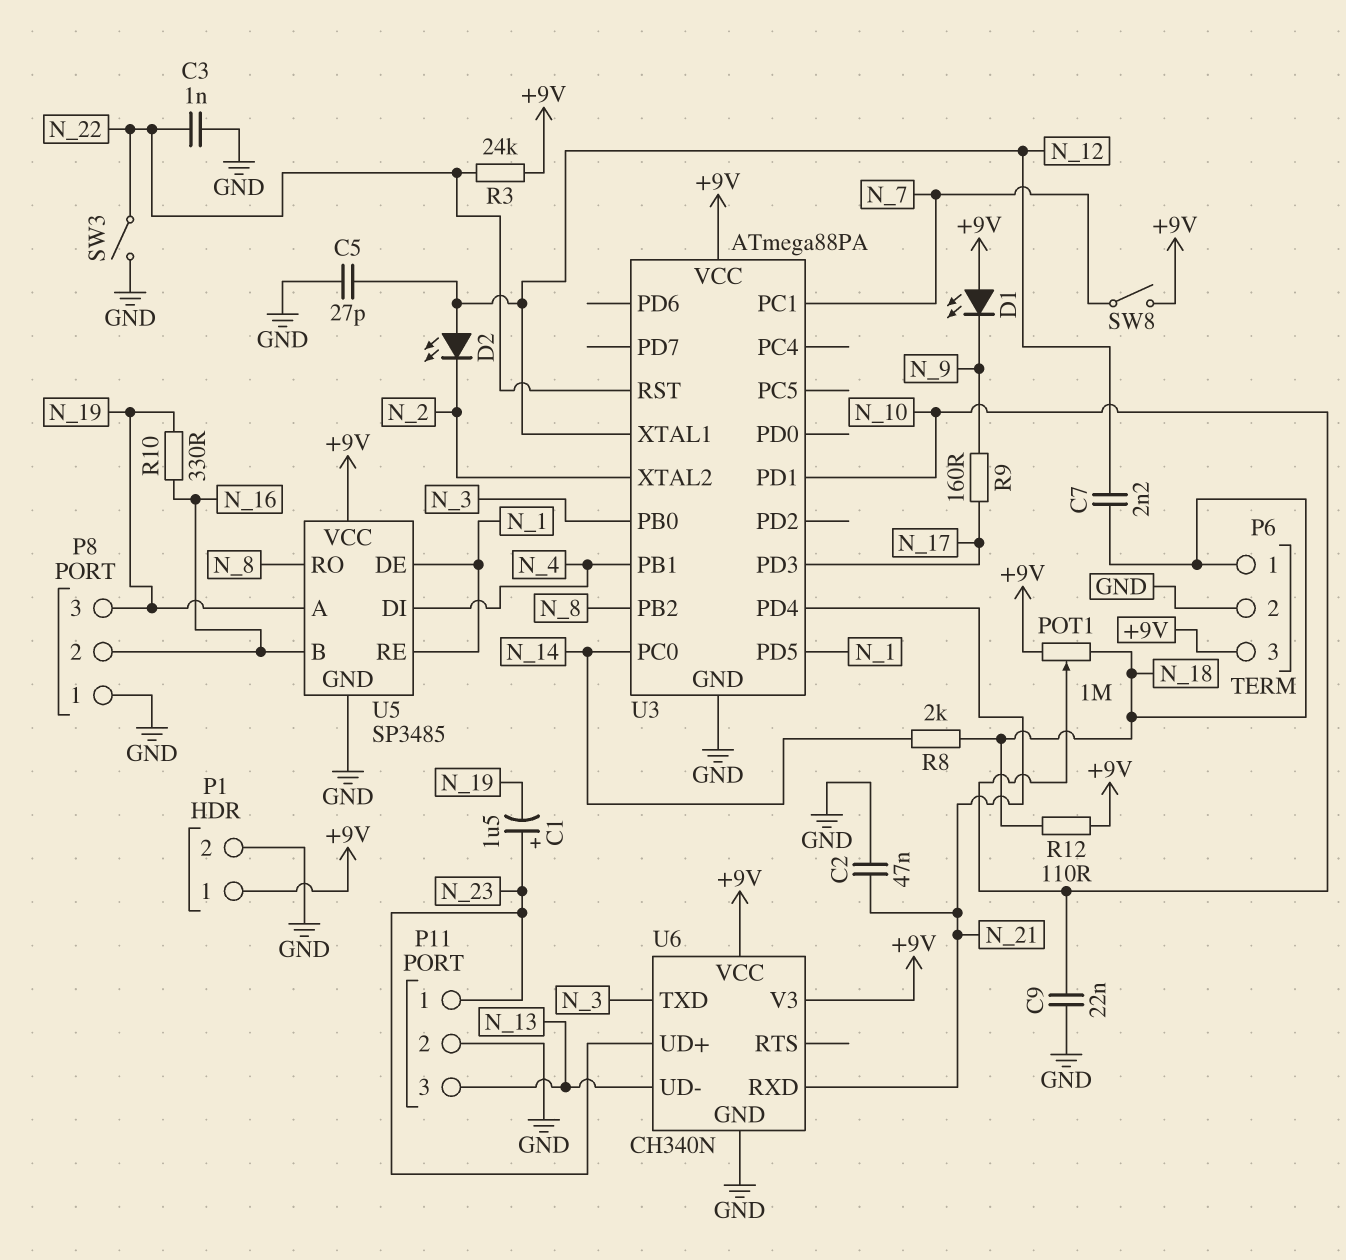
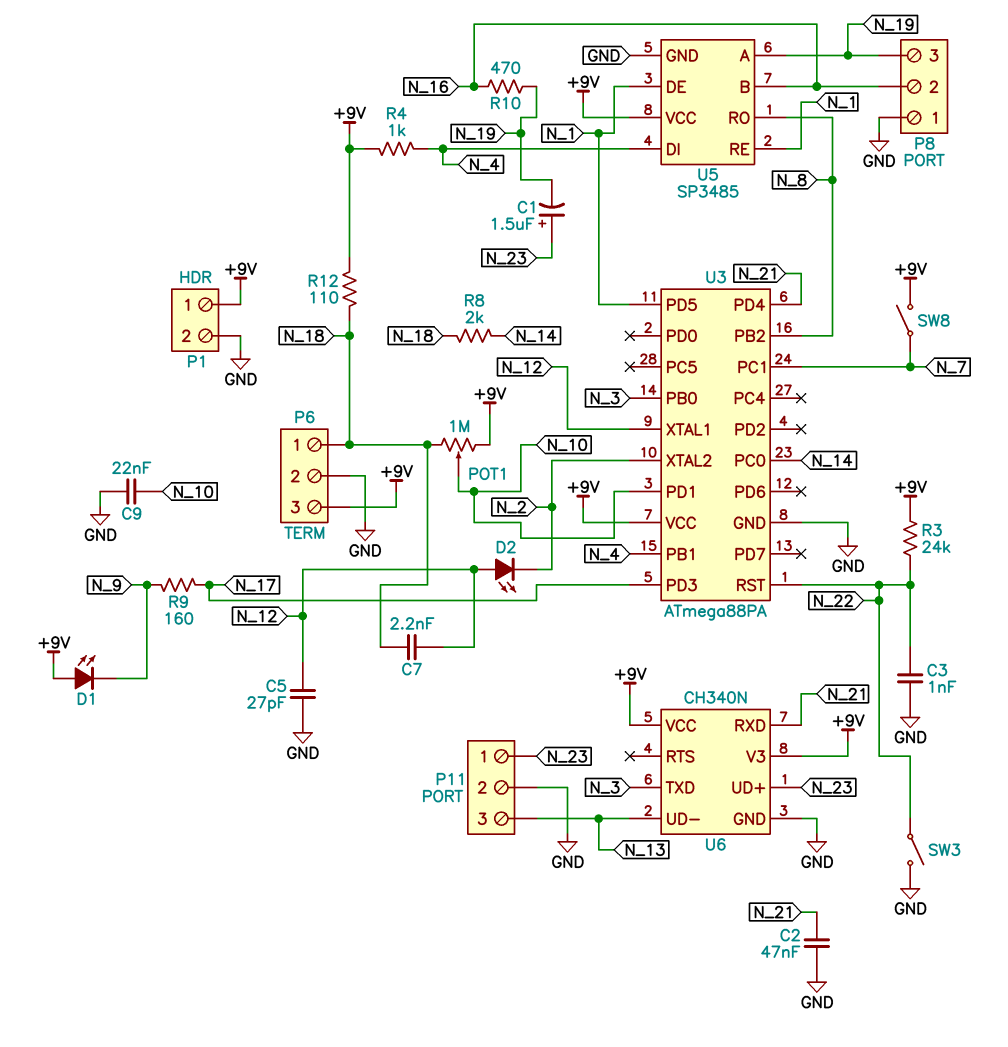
R4: none -> 1k (+9V, N_4)
R10: 330 (N_16, N_19) -> 470 (N_16, N_19)

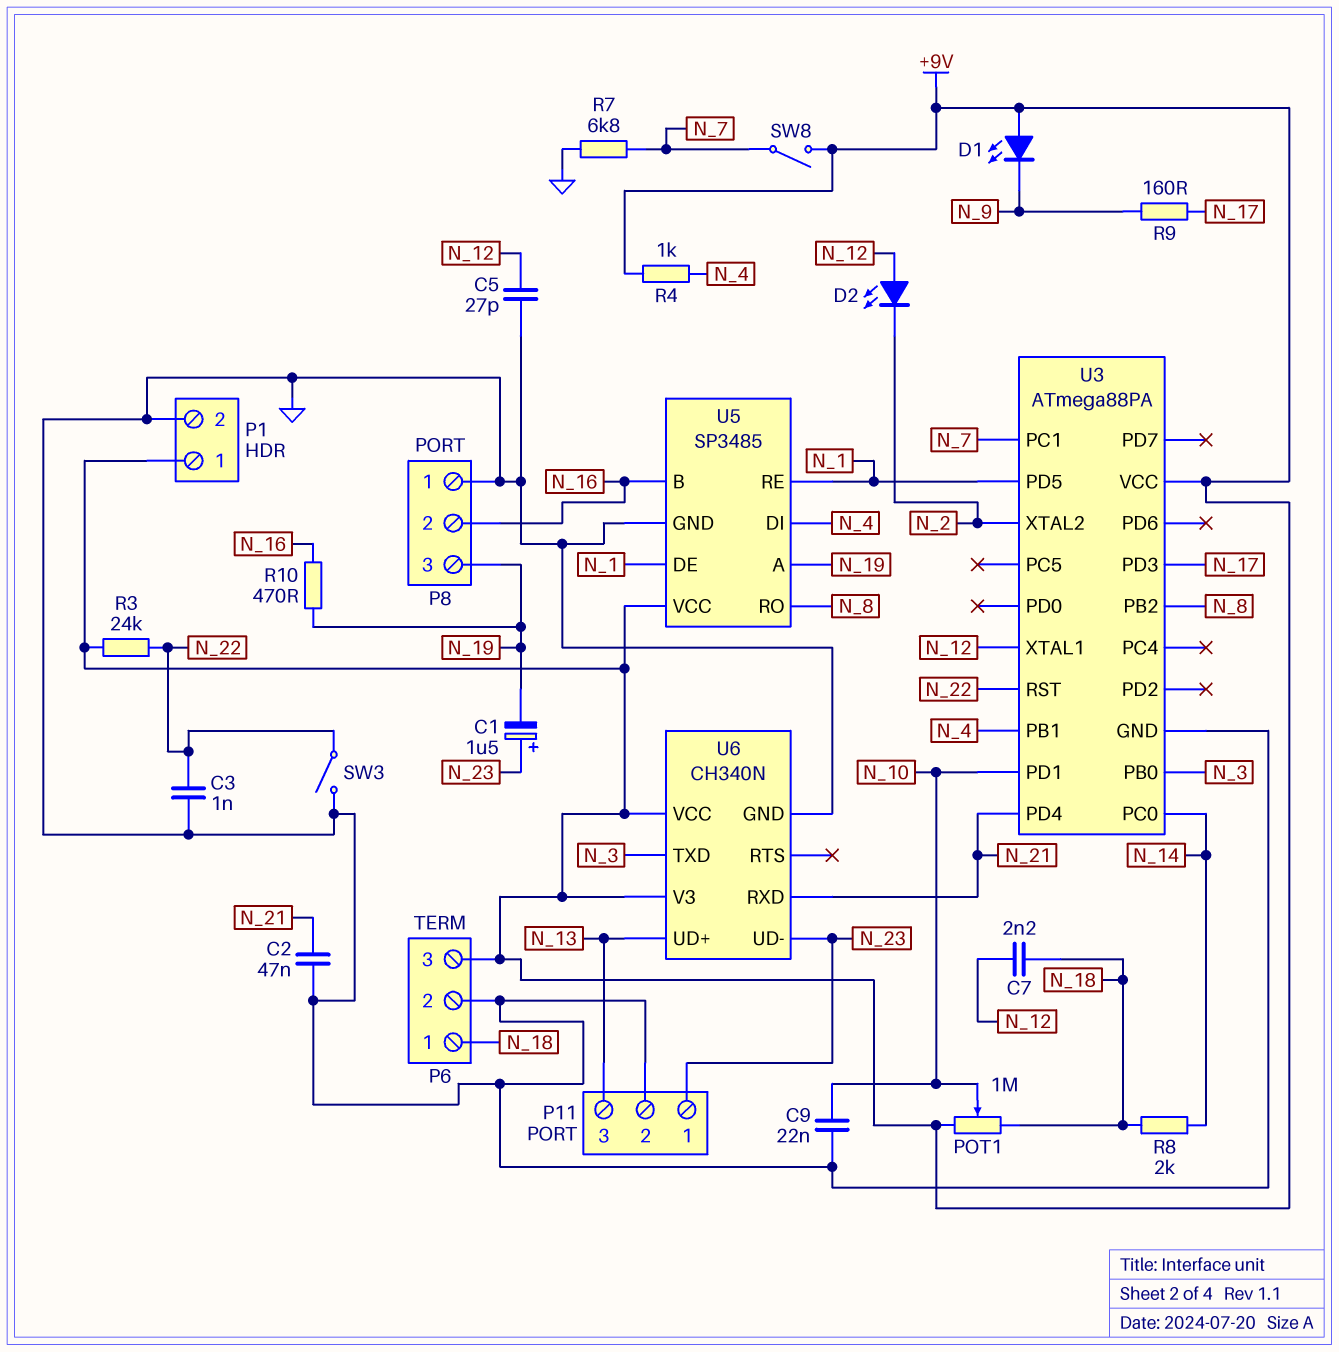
R7: none -> 6.8k (GND, N_7)
R12: 110 (+9V, N_18) -> none
U6 pin UD+: N_23 -> N_13
U6 pin UD-: N_13 -> N_23

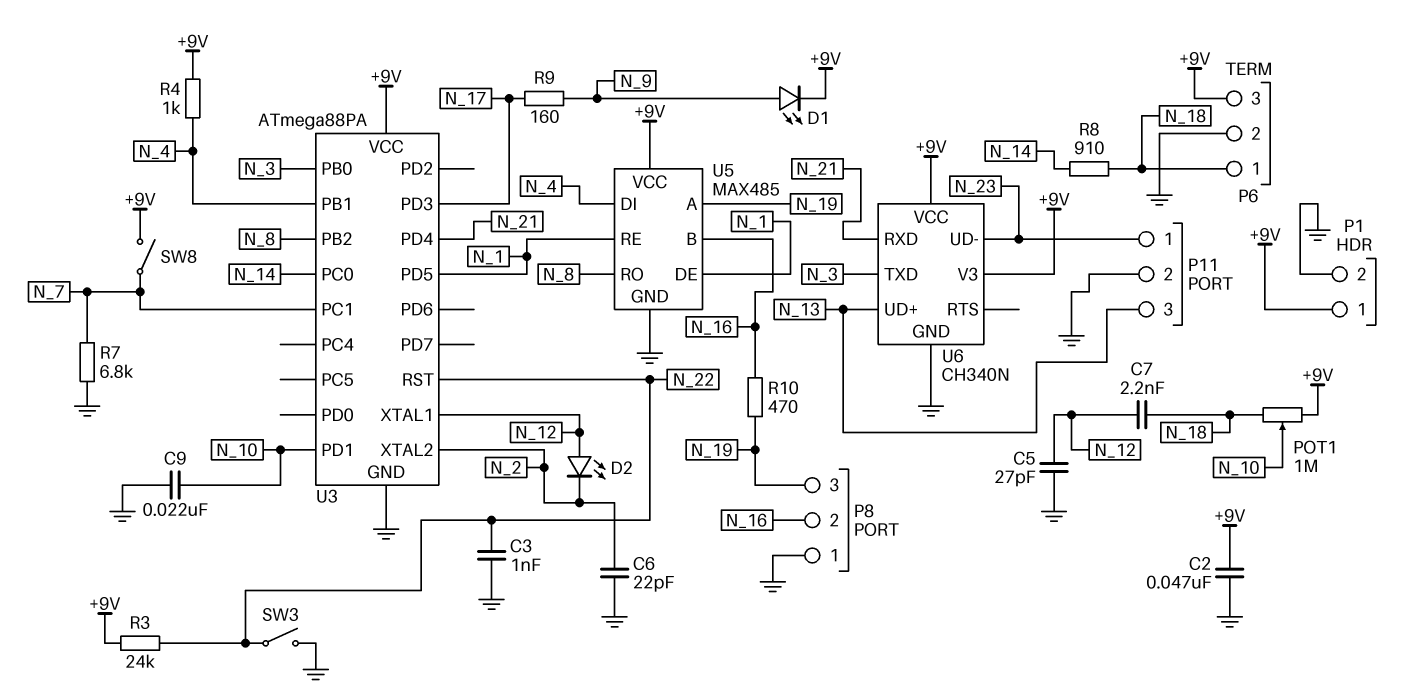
C1: 1.5uF (plus N_23, minus N_19) -> none
C2: 47nF (GND, N_21) -> 47nF (+9V, GND)
C6: none -> 22pF (GND, N_2)
D1: LED (A +9V, K N_9) -> LED (A N_9, K +9V)
R8: 2k (N_14, N_18) -> 910 (N_14, N_18)
U5: SP3485 -> MAX485

